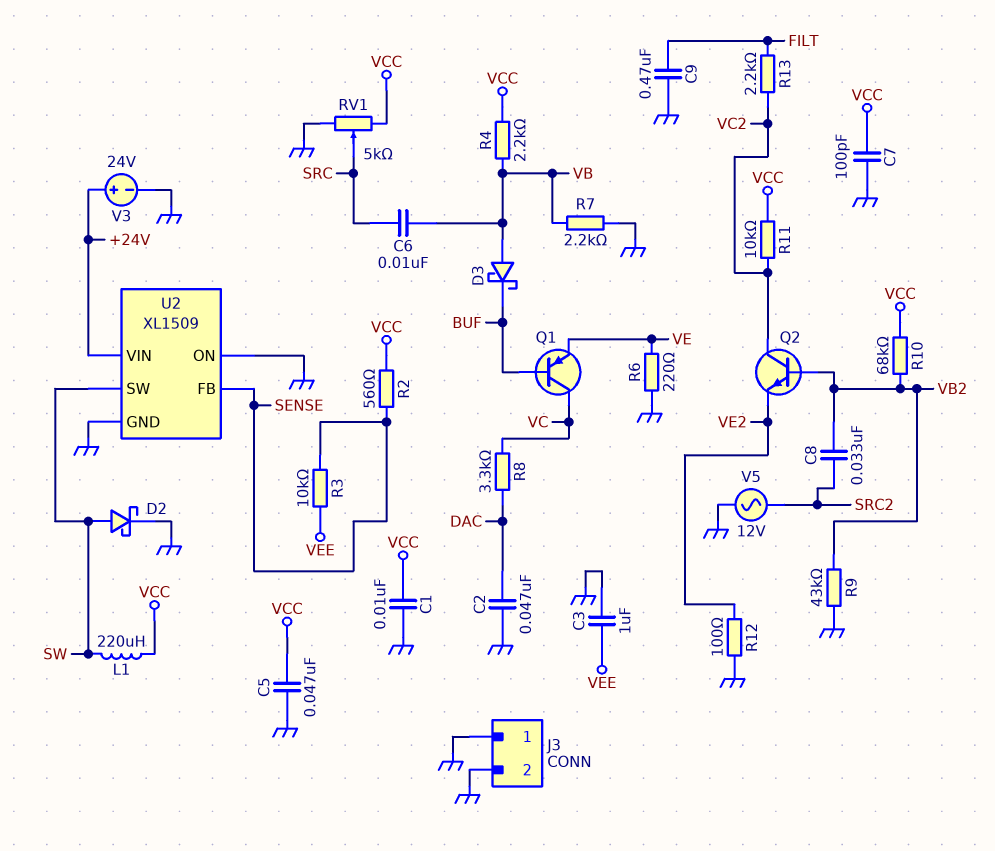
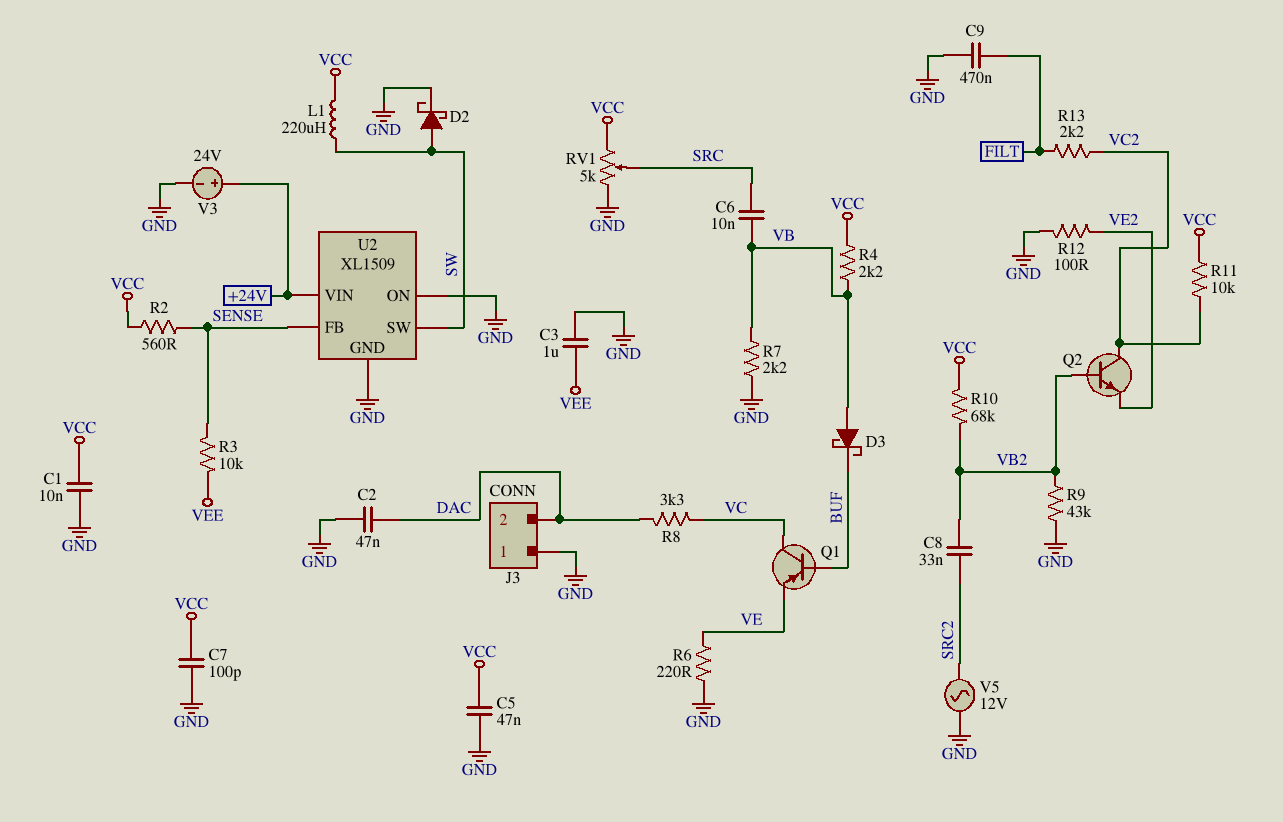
J3 pin 2: GND -> DAC

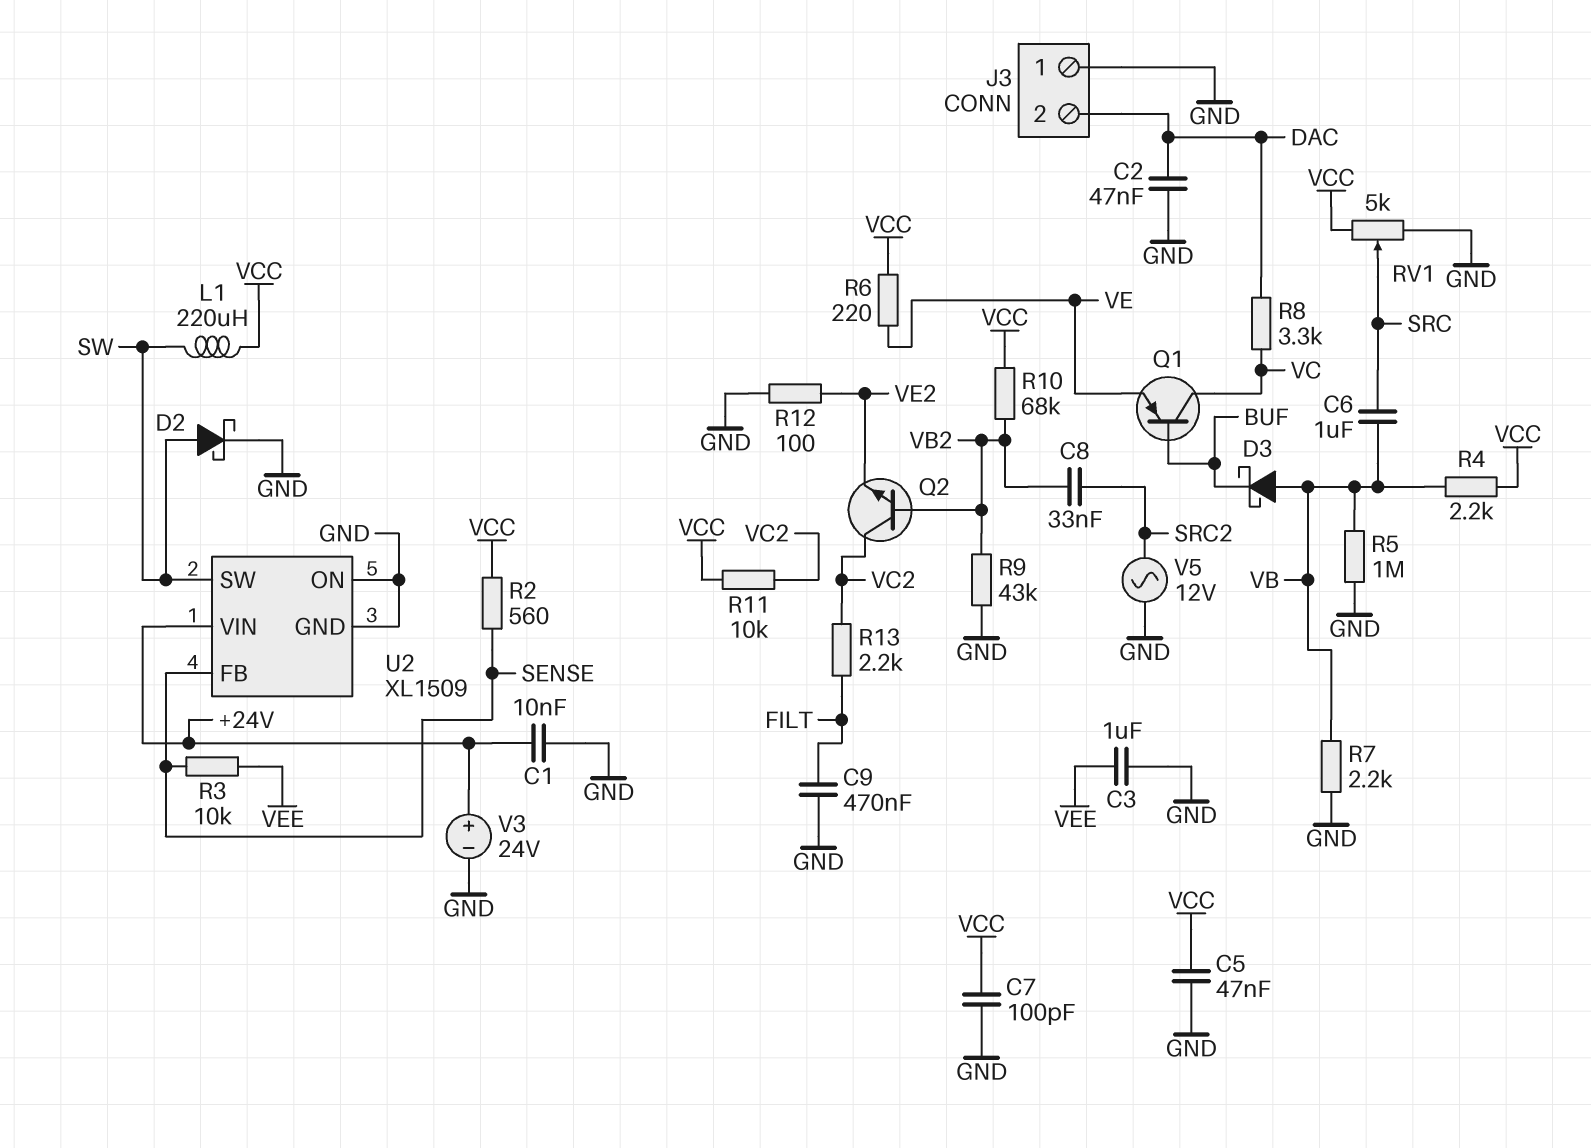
C1: 10nF (GND, VCC) -> 10nF (+24V, GND)
C6: 10nF (SRC, VB) -> 1uF (SRC, VB)
R5: none -> 1M (GND, VB)
R6: 220 (GND, VE) -> 220 (VCC, VE)

